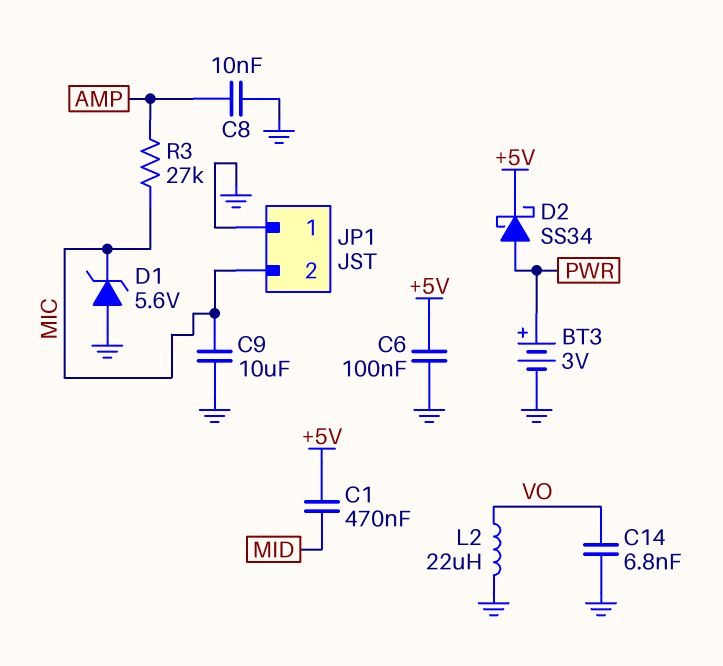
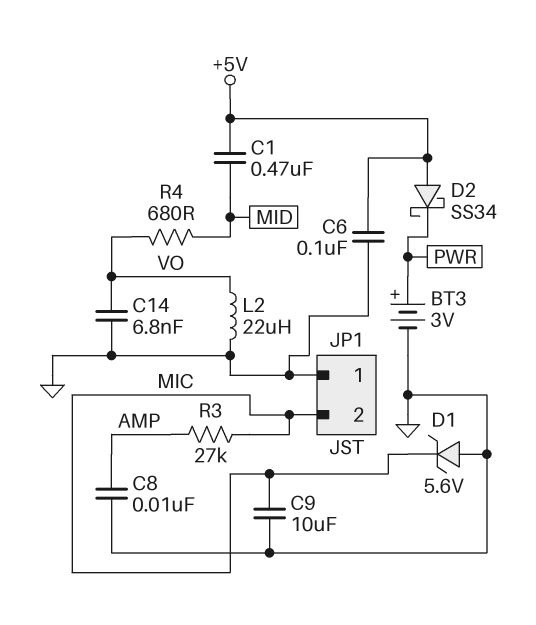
D2: schottky SS34 (A PWR, K +5V) -> schottky SS34 (A +5V, K PWR)
R4: none -> 680 (MID, VO)

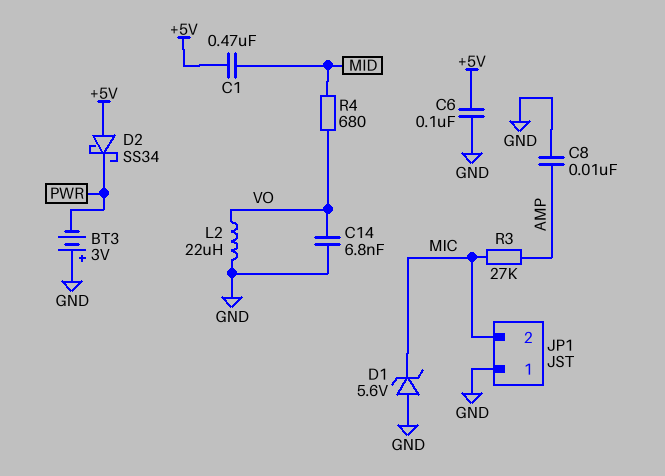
BT3: 3V (plus PWR, minus GND) -> 3V (plus GND, minus PWR)
C9: 10uF (GND, MIC) -> none

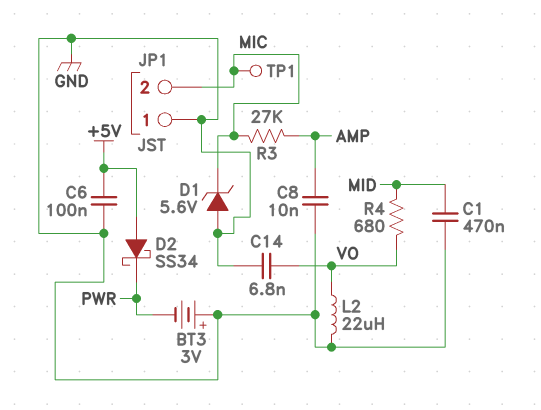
C1: 470nF (+5V, MID) -> 470nF (GND, MID)
TP1: none -> test point (MIC)

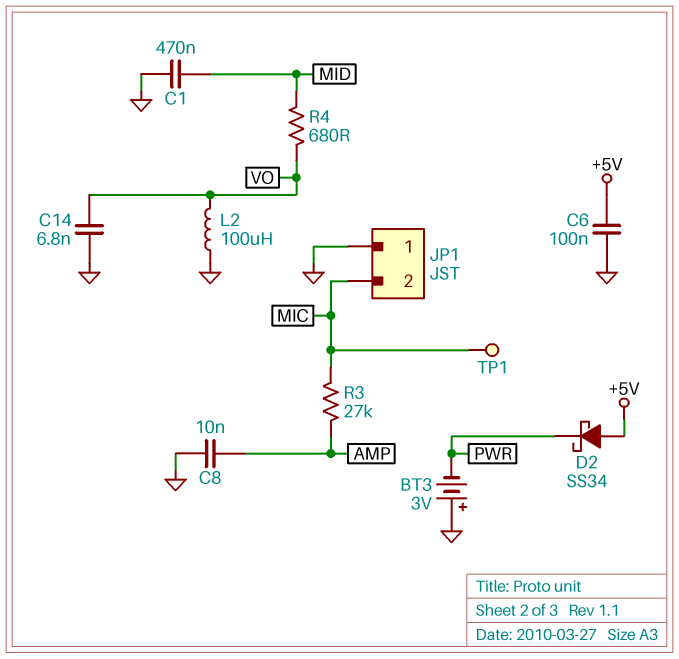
D1: zener 5.6V (A GND, K MIC) -> none
L2: 22uH (GND, VO) -> 100uH (GND, VO)

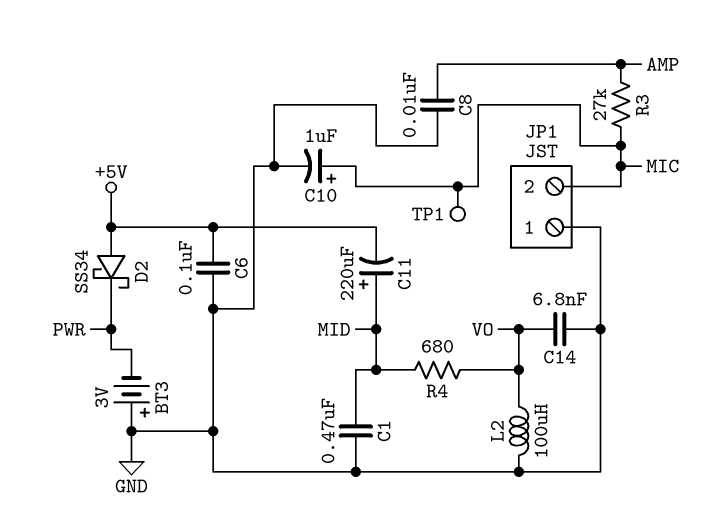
C10: none -> 1uF (plus MIC, minus GND)
C11: none -> 220uF (plus MID, minus +5V)

